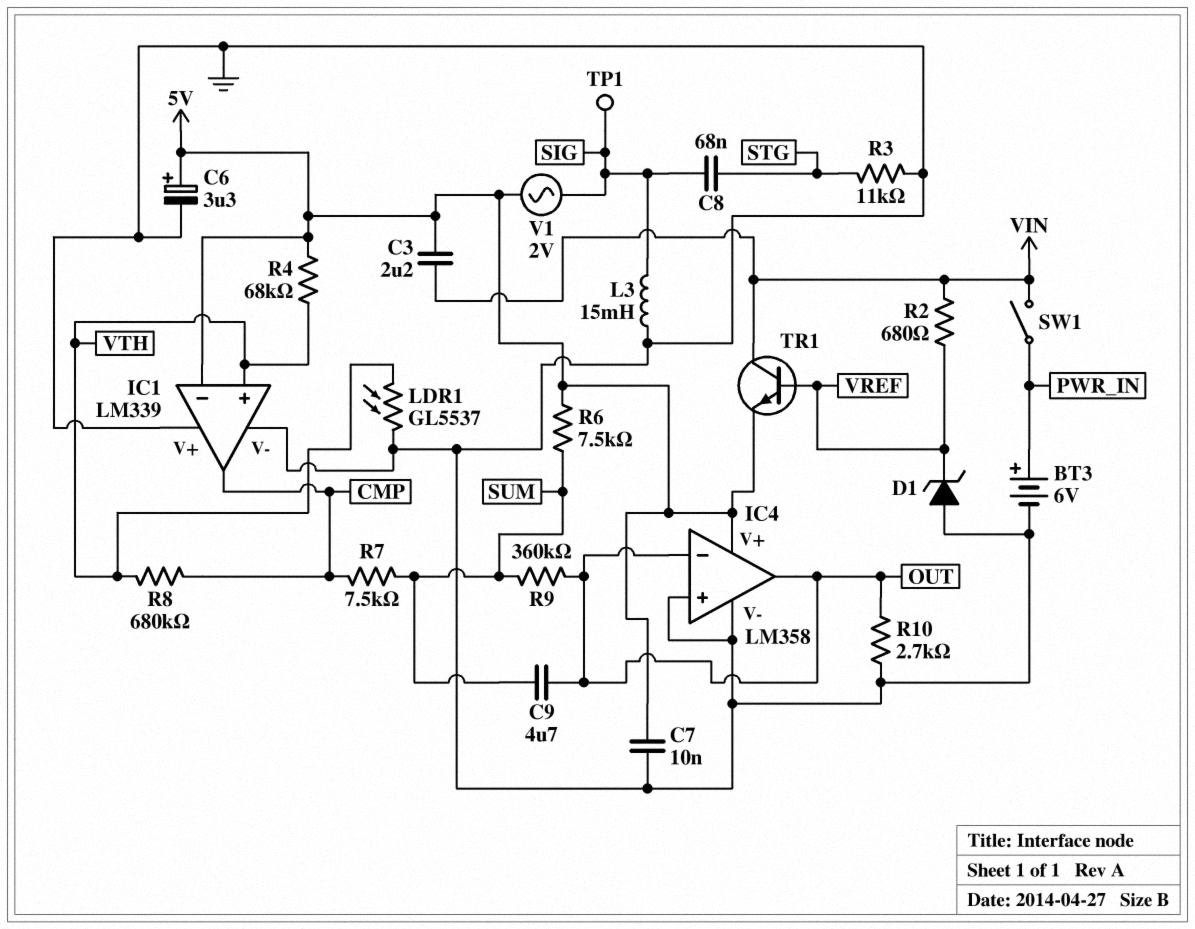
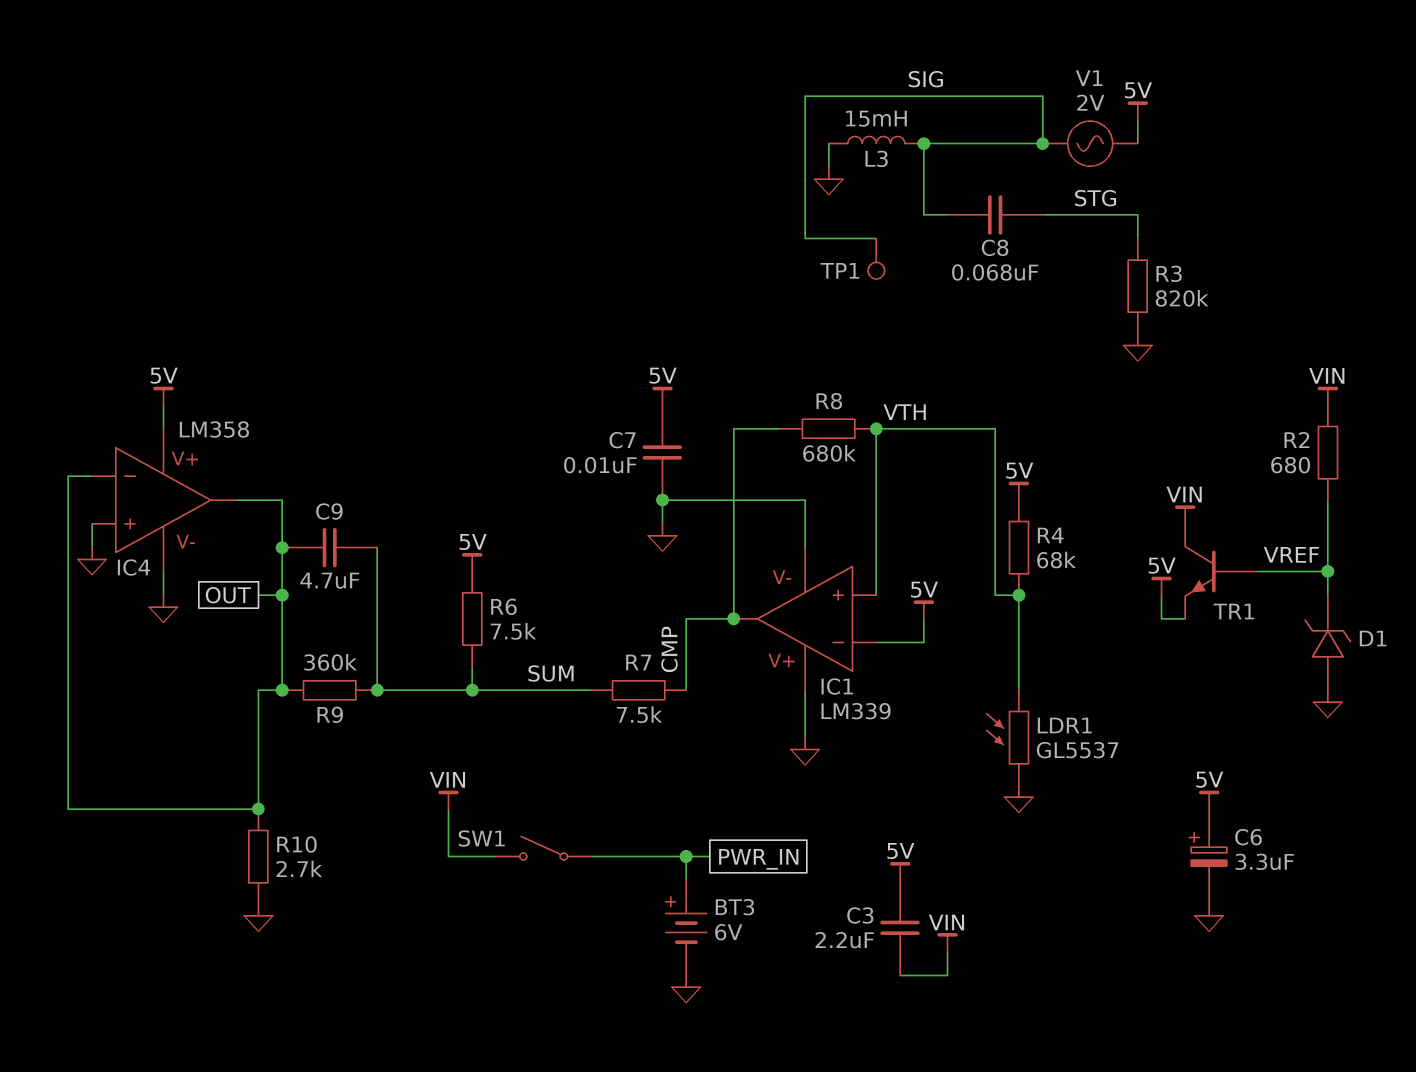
R3: 11k (GND, STG) -> 820k (GND, STG)

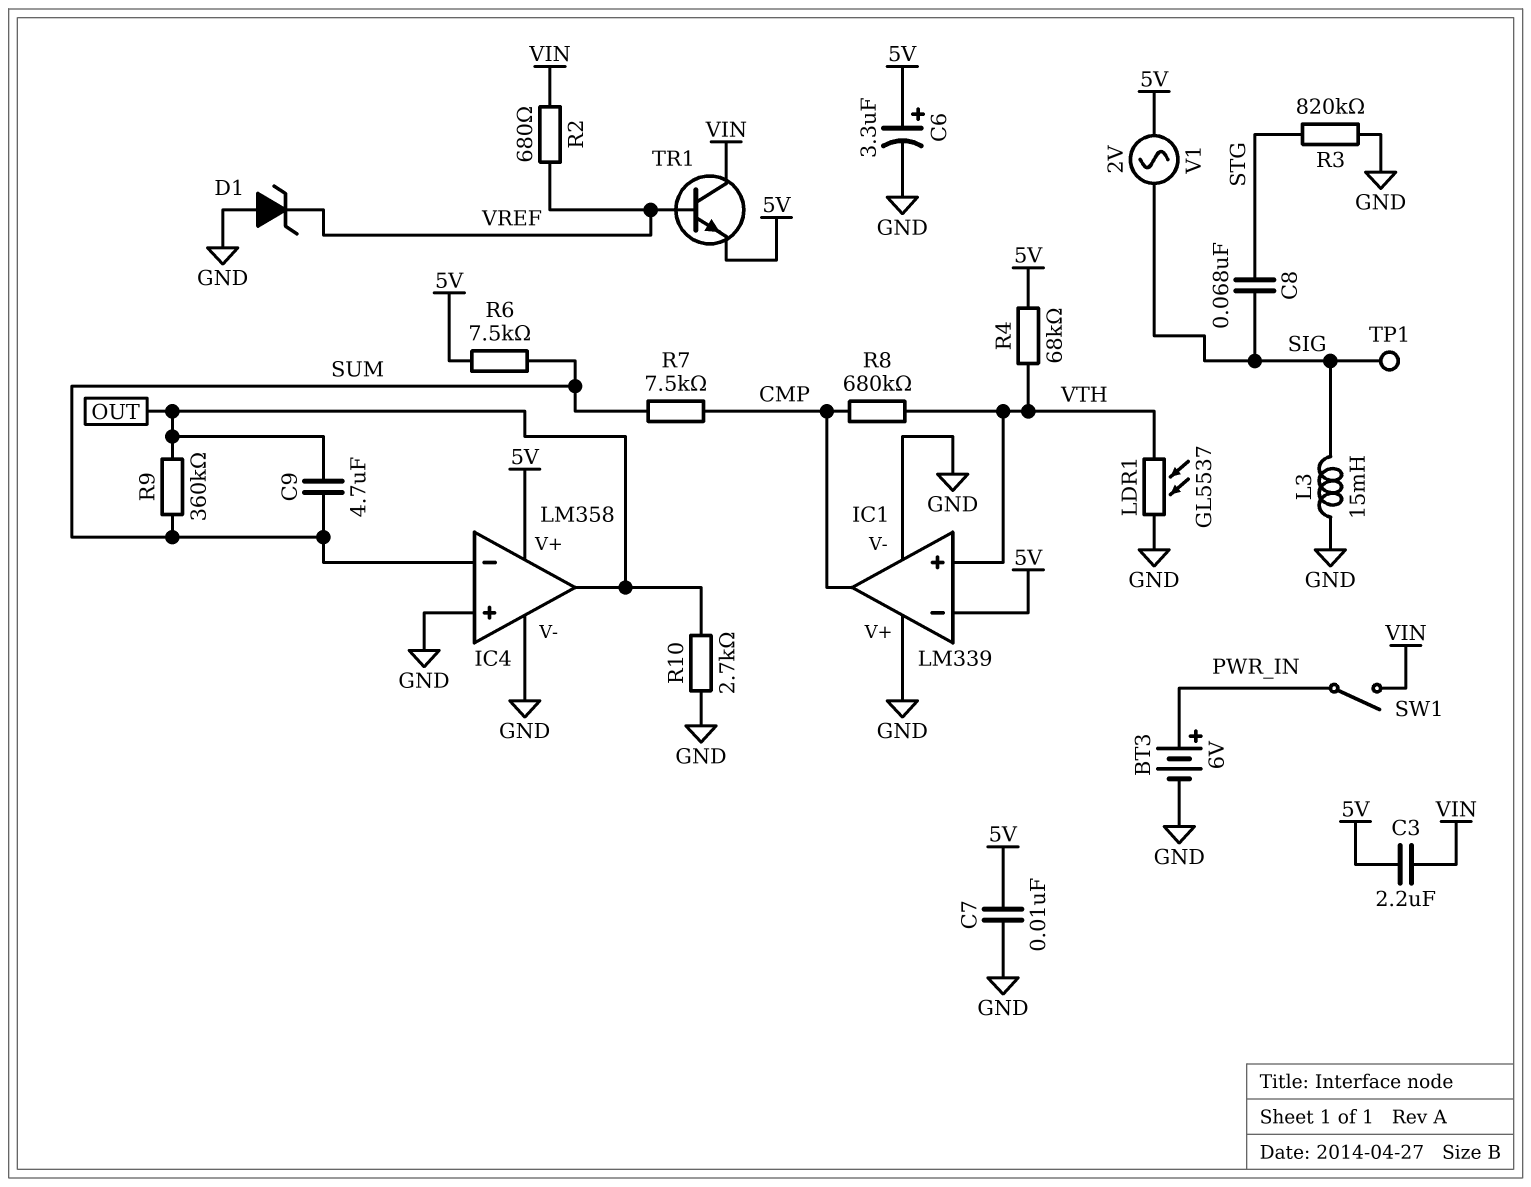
IC4 pin in-: OUT -> SUM

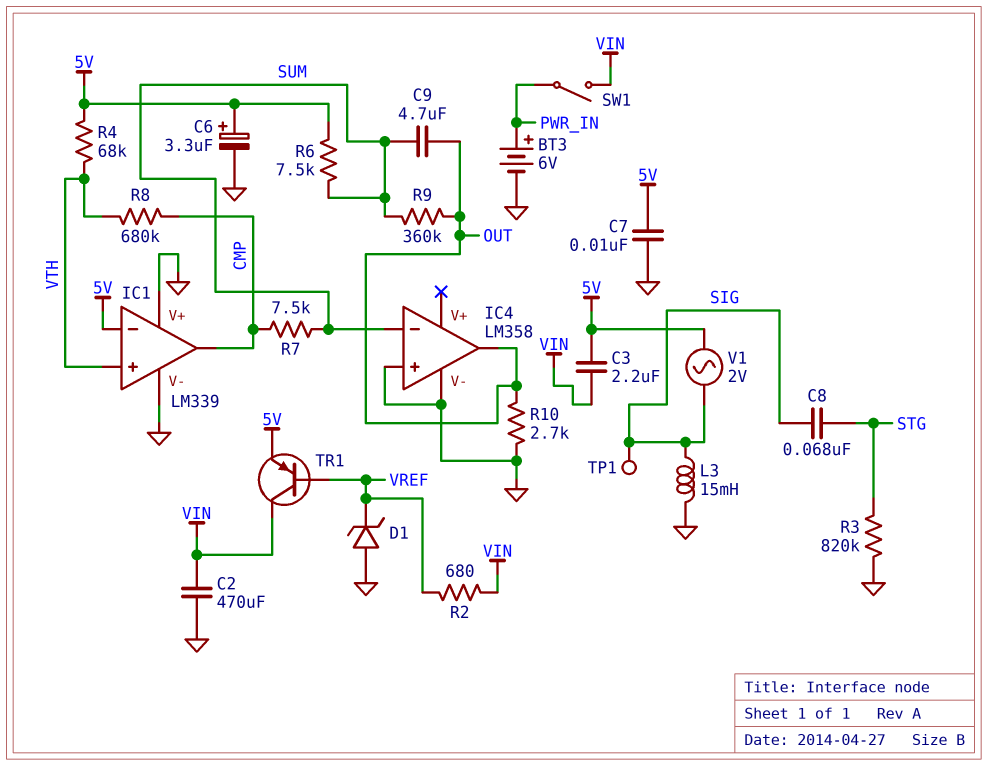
C2: none -> 470uF (GND, VIN)
IC4 pin V+: 5V -> none
LDR1: GL5537 (GND, VTH) -> none
TR1: NPN (B VREF, C VIN, E 5V) -> PNP (B VREF, C VIN, E 5V)

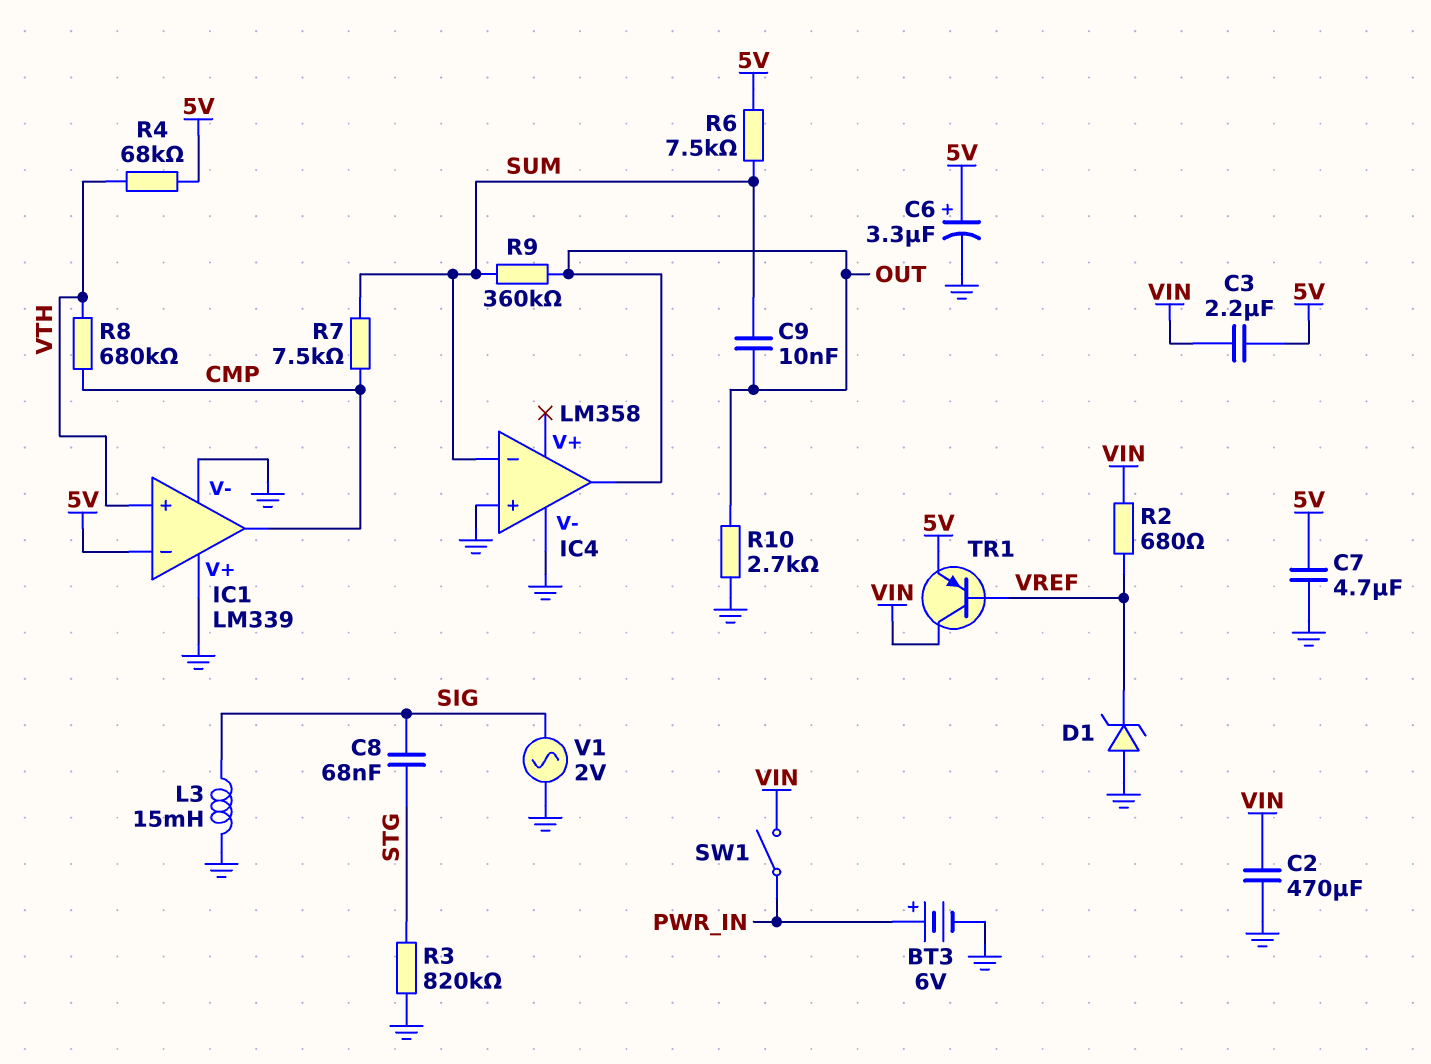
C7: 10nF (5V, GND) -> 4.7uF (5V, GND)
C9: 4.7uF (OUT, SUM) -> 10nF (OUT, SUM)
TP1: test point (SIG) -> none
V1: AC 2V (5V, SIG) -> AC 2V (GND, SIG)

